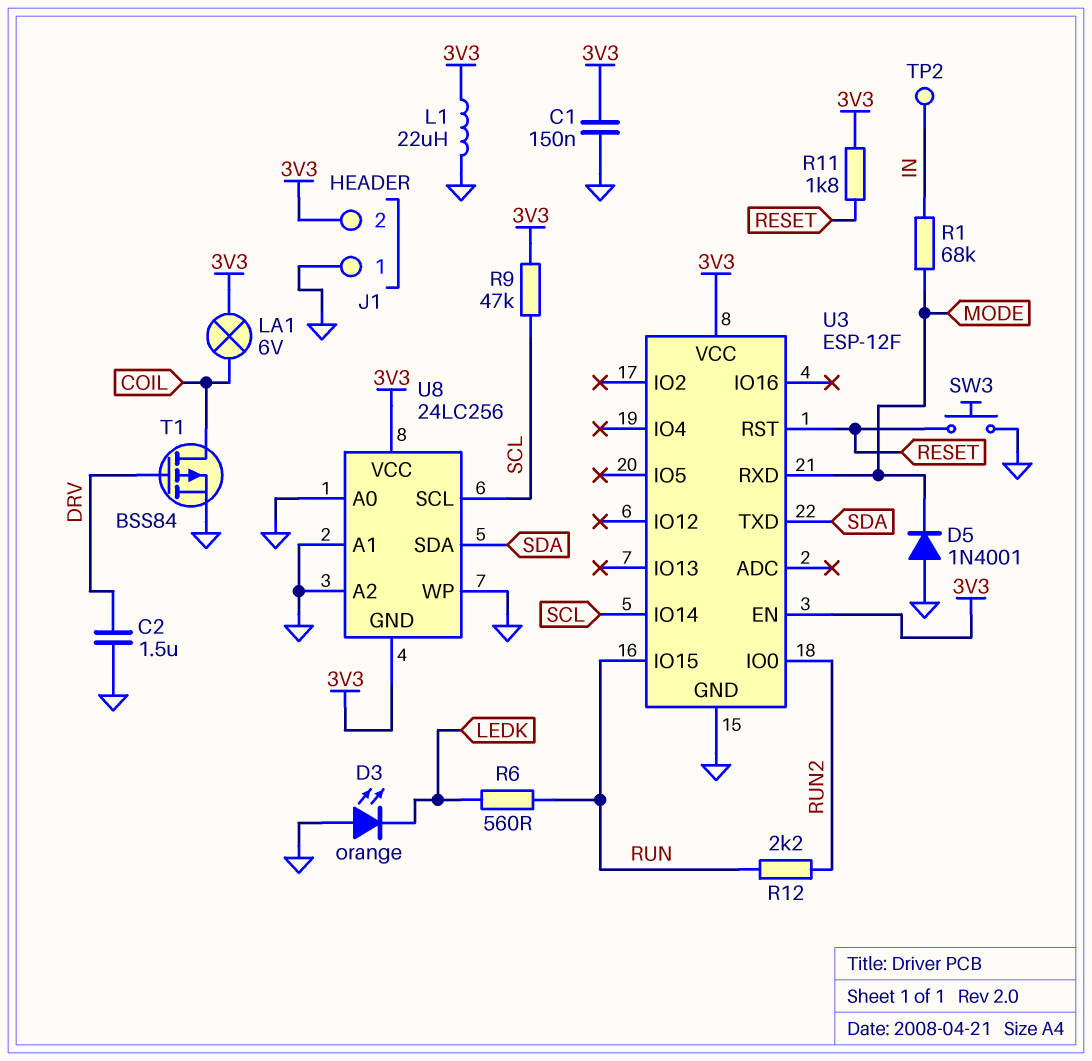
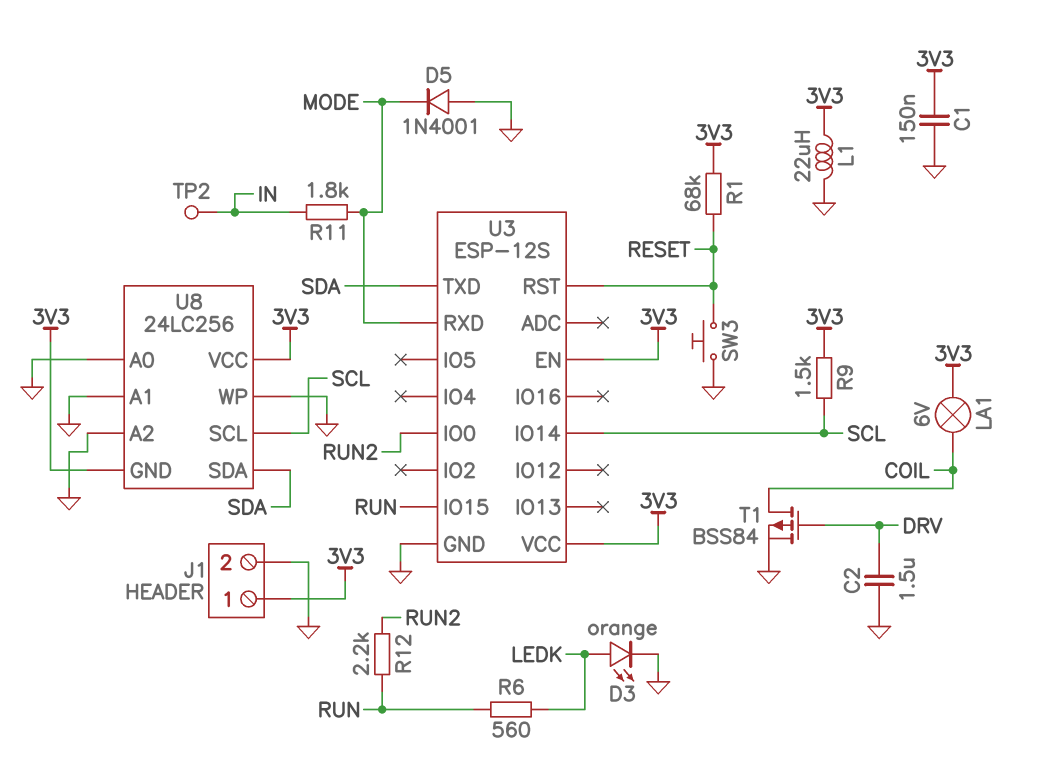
D3: LED orange (A GND, K LEDK) -> LED orange (A LEDK, K GND)
J1 pin 1: GND -> 3V3
J1 pin 2: 3V3 -> GND
R1: 68k (IN, MODE) -> 68k (3V3, RESET)
R9: 47k (3V3, SCL) -> 1.5k (3V3, SCL)
R11: 1.8k (3V3, RESET) -> 1.8k (IN, MODE)
U3: ESP-12F -> ESP-12S

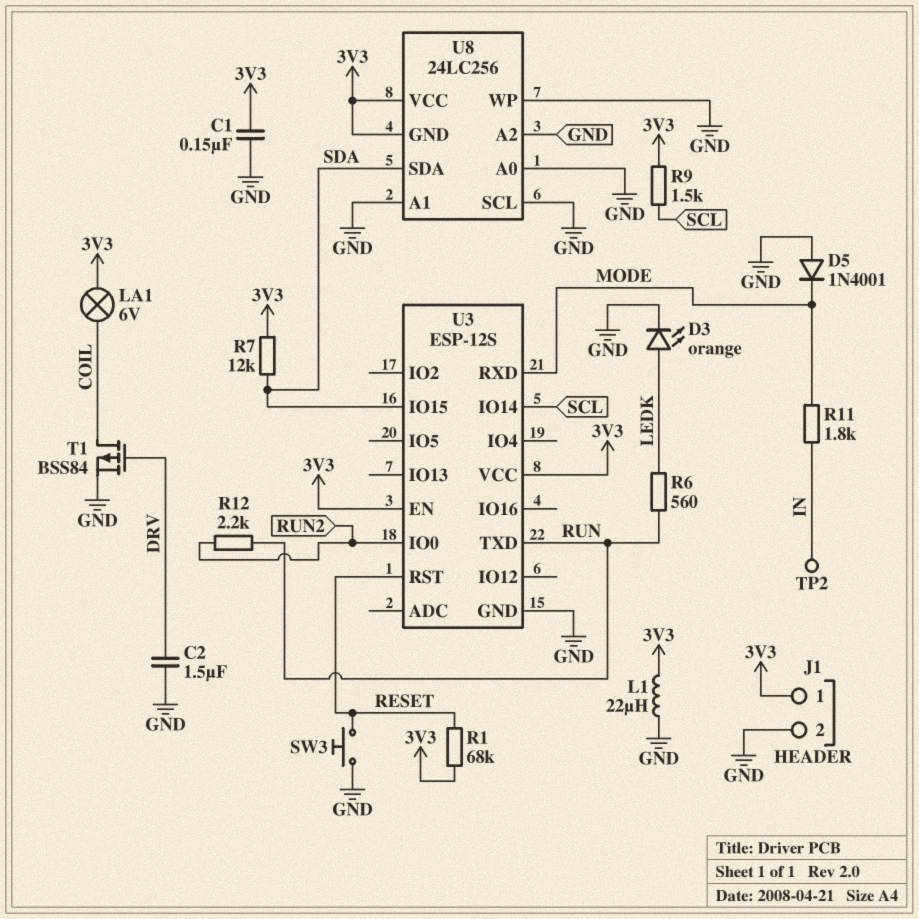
R7: none -> 12k (3V3, SDA)
U3 pin IO15: RUN -> SDA
U3 pin TXD: SDA -> RUN
U8 pin SCL: SCL -> GND

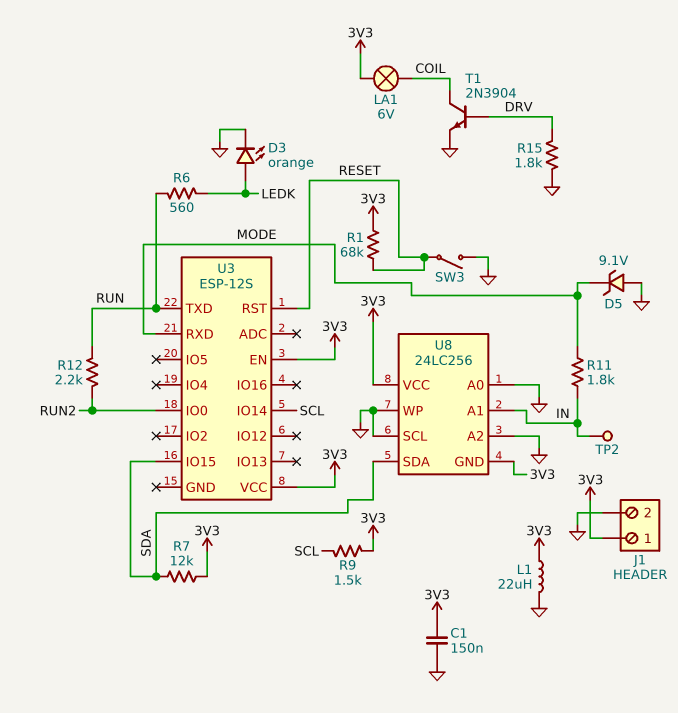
C2: 1.5uF (DRV, GND) -> none
D5: diode 1N4001 (A GND, K MODE) -> zener 9.1V (A GND, K MODE)
R15: none -> 1.8k (DRV, GND)
SW3: button (GND, RESET) -> switch (GND, RESET)
T1: PMOS BSS84 (G DRV, D COIL, S GND) -> NPN 2N3904 (B DRV, C COIL, E GND)
U3 pin GND: GND -> none
U8 pin A1: GND -> IN

